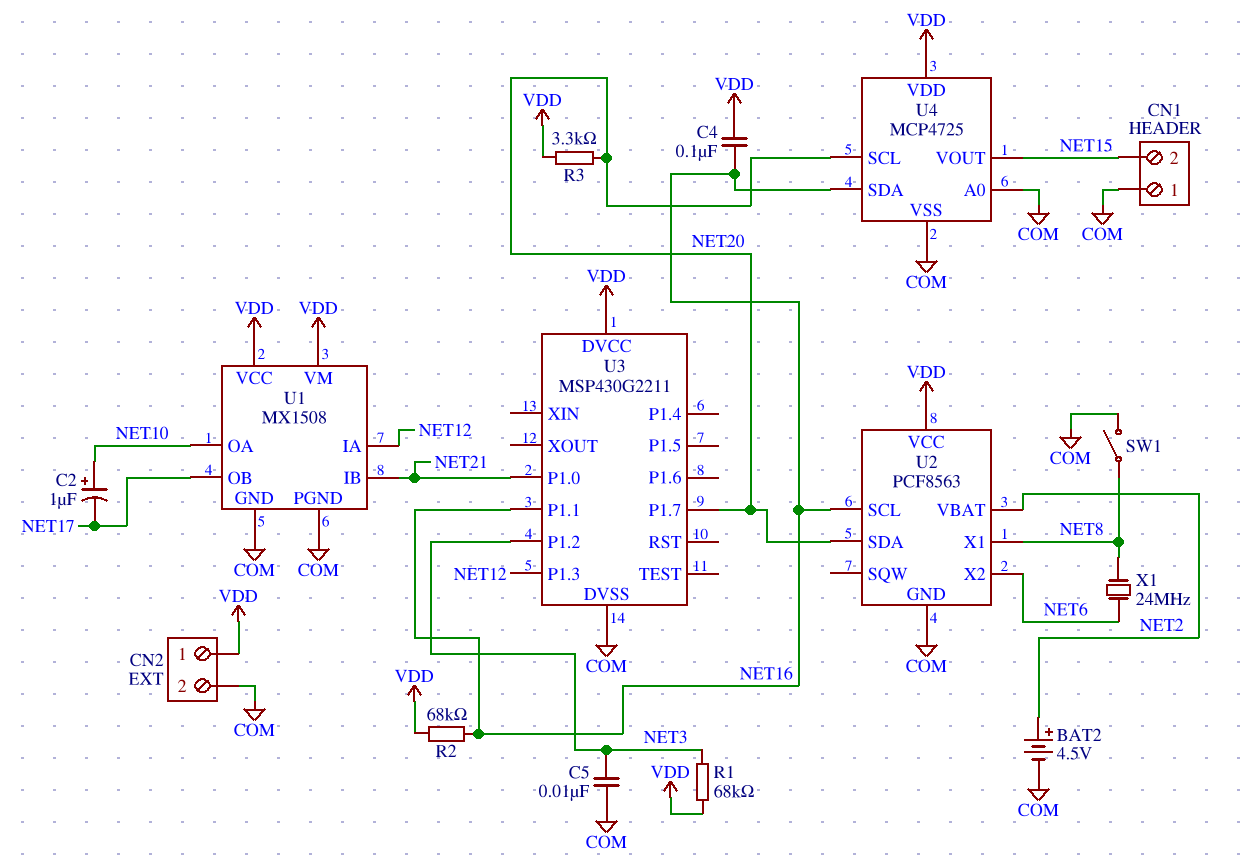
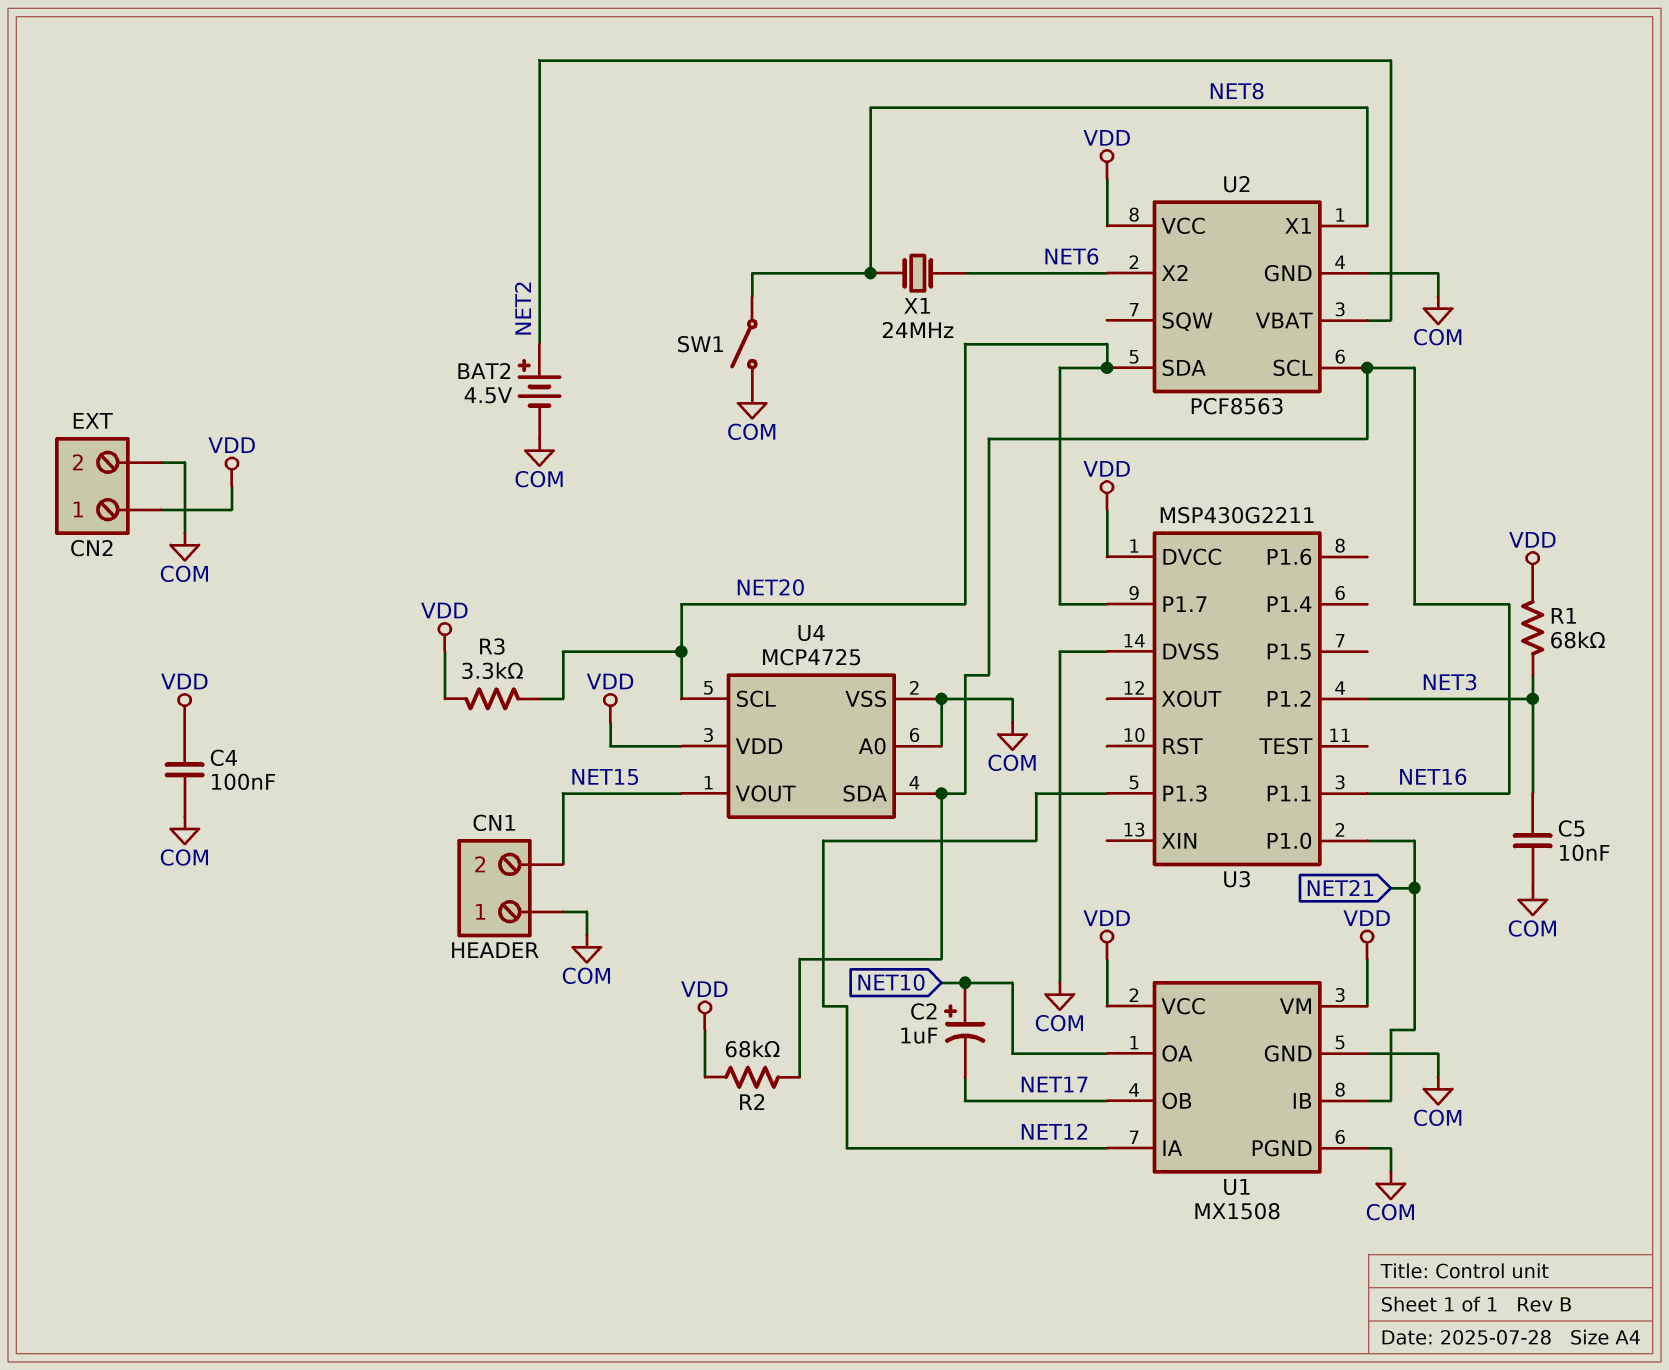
C4: 100nF (NET16, VDD) -> 100nF (COM, VDD)

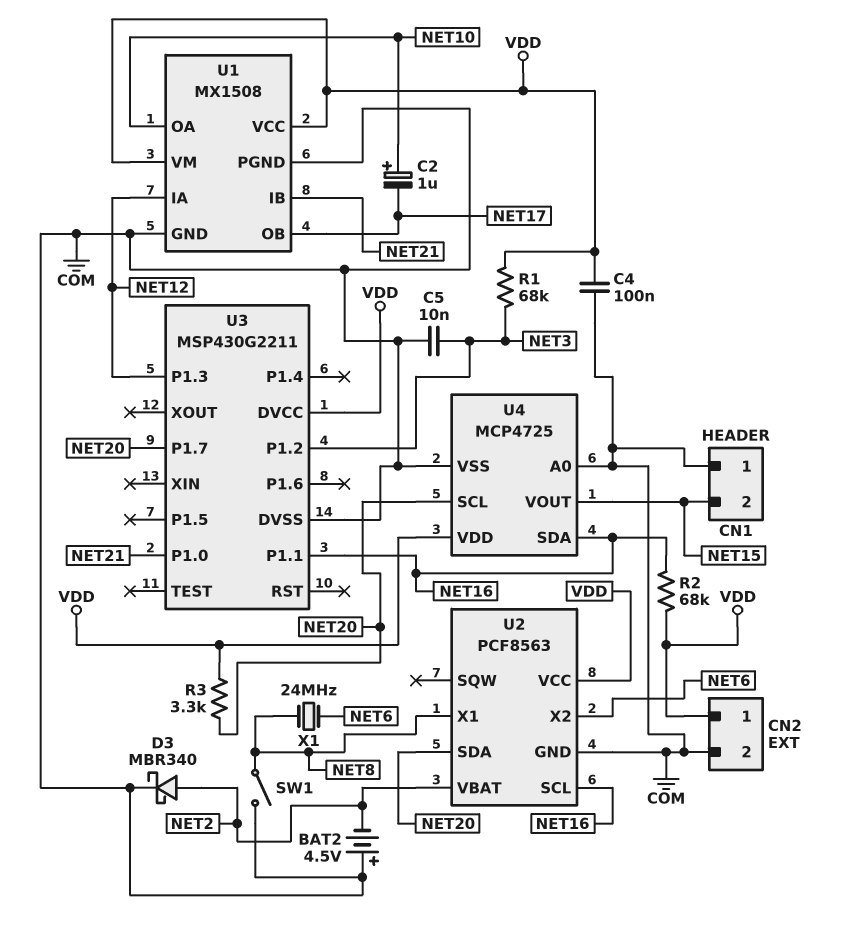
BAT2: 4.5V (plus NET2, minus COM) -> 4.5V (plus COM, minus NET2)
D3: none -> schottky MBR340 (A NET2, K COM)

